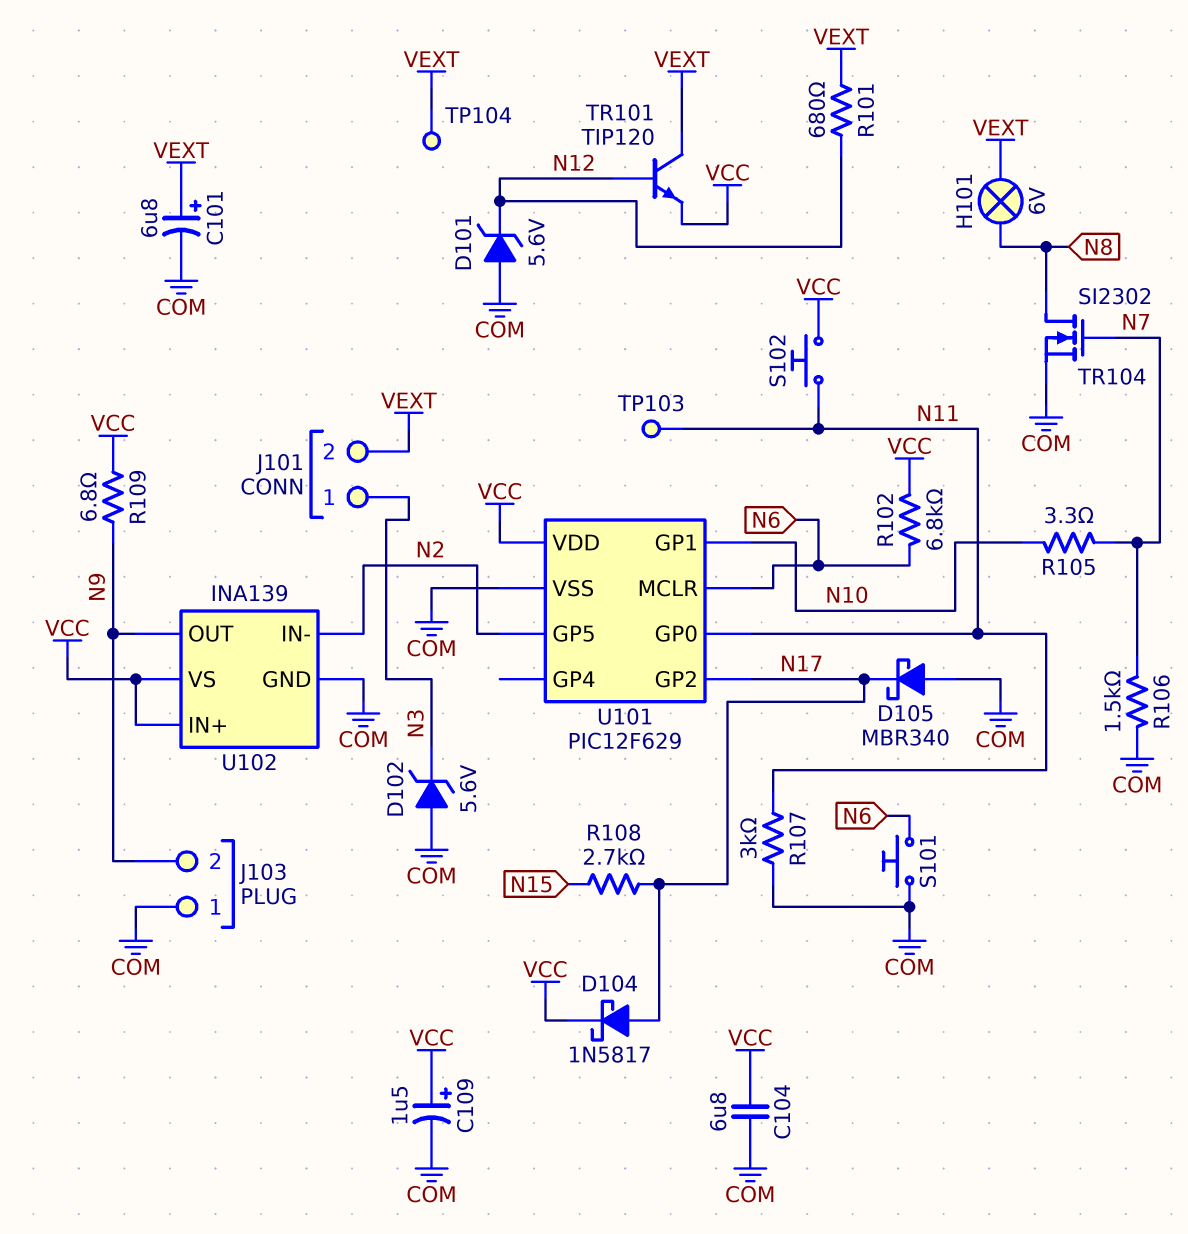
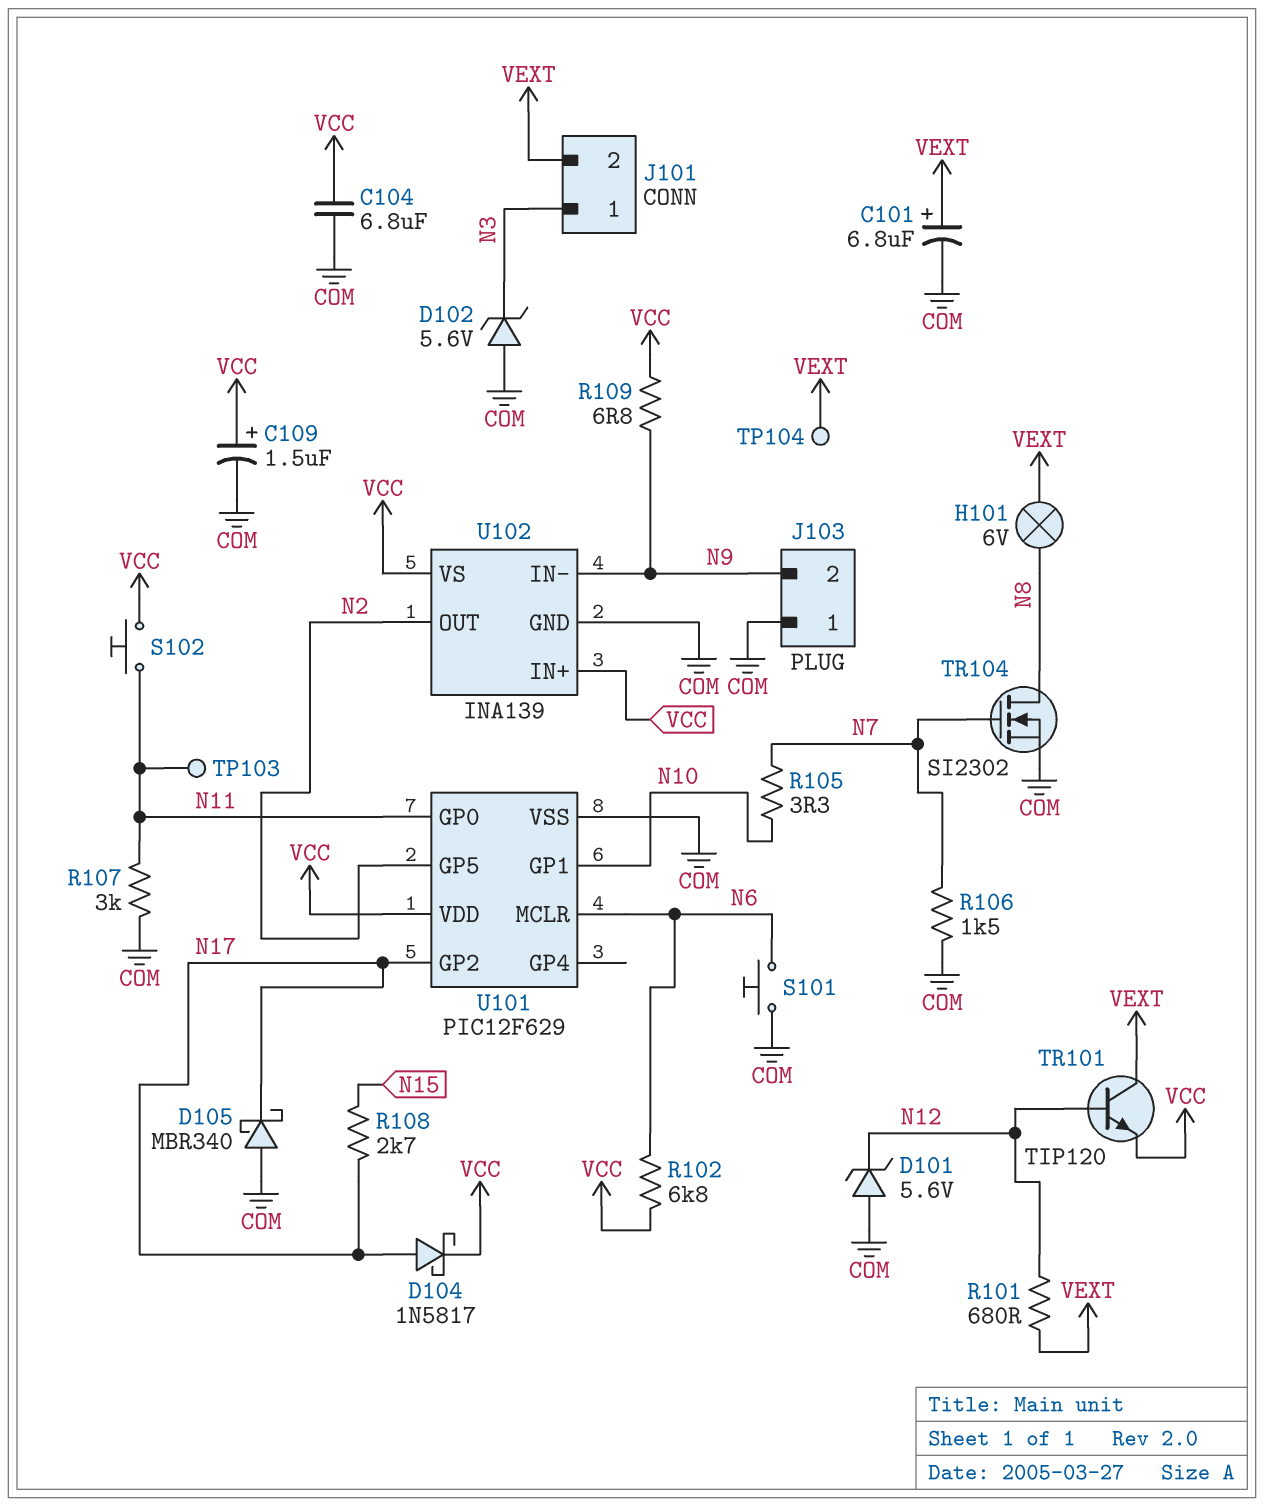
U102 pin IN-: N2 -> N9
U102 pin OUT: N9 -> N2

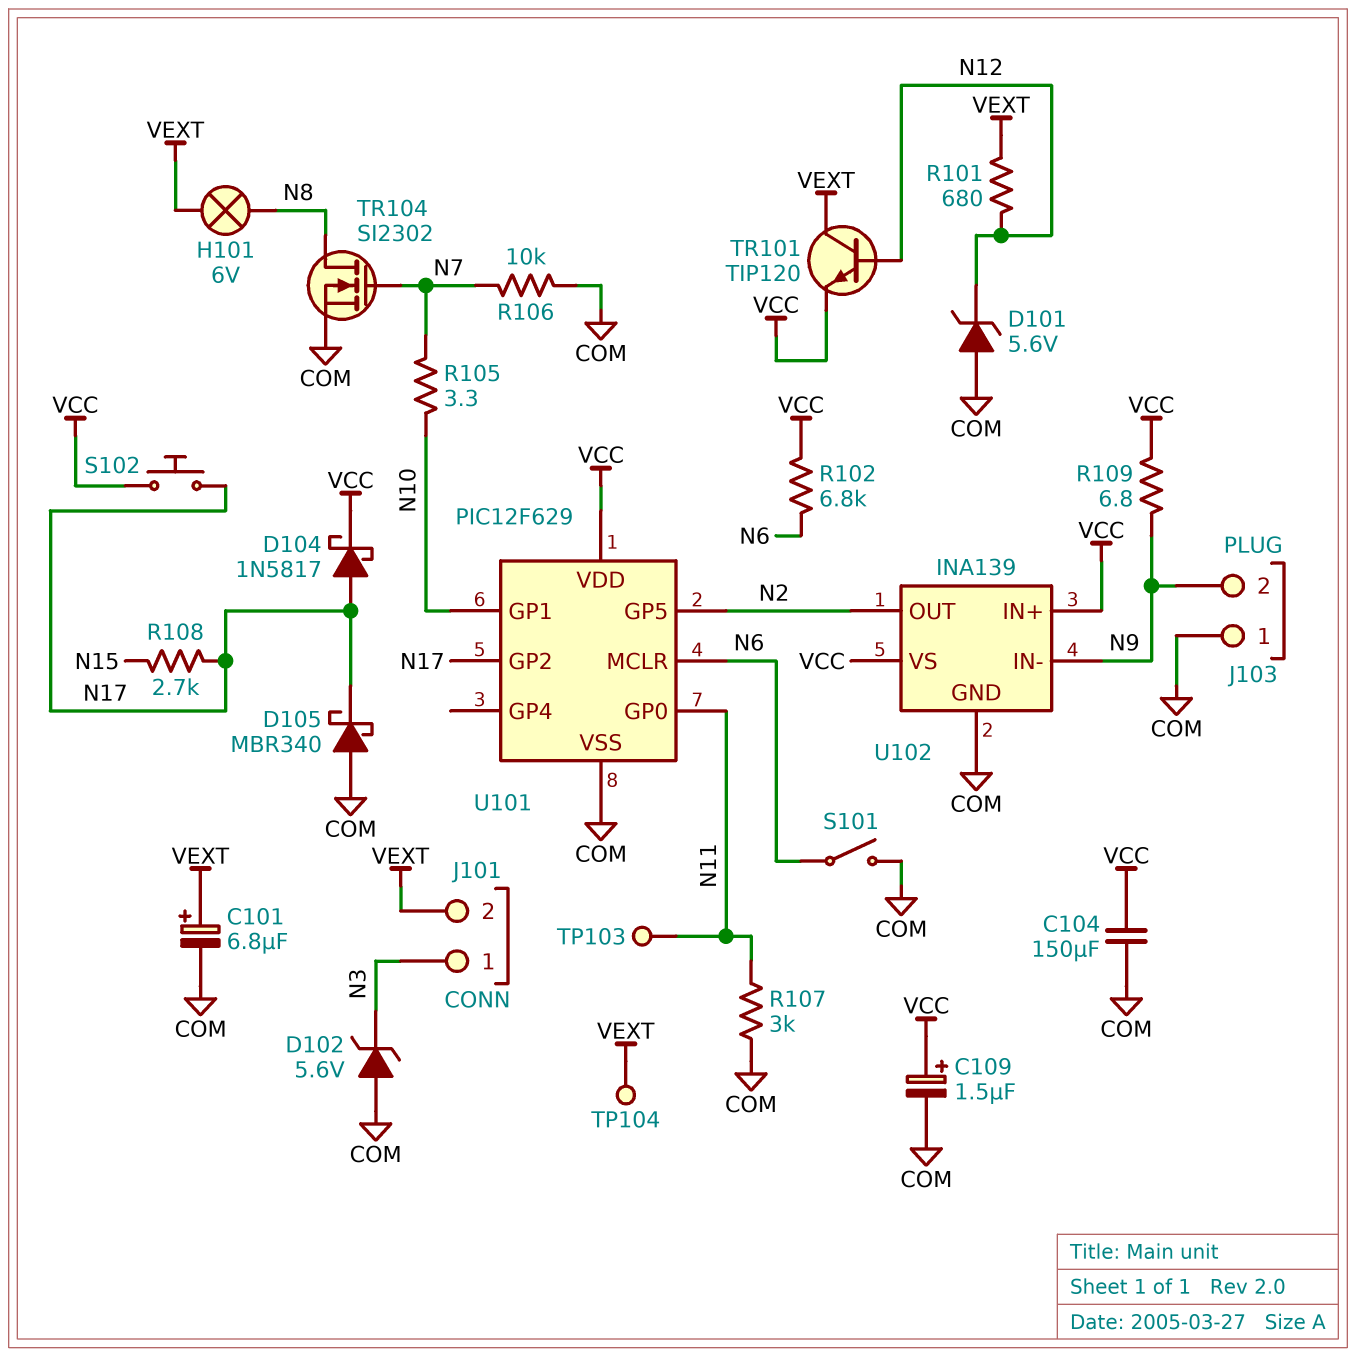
C104: 6.8uF (COM, VCC) -> 150uF (COM, VCC)
R106: 1.5k (COM, N7) -> 10k (COM, N7)
S101: button (COM, N6) -> switch (COM, N6)
S102: button (N11, VCC) -> button (N17, VCC)

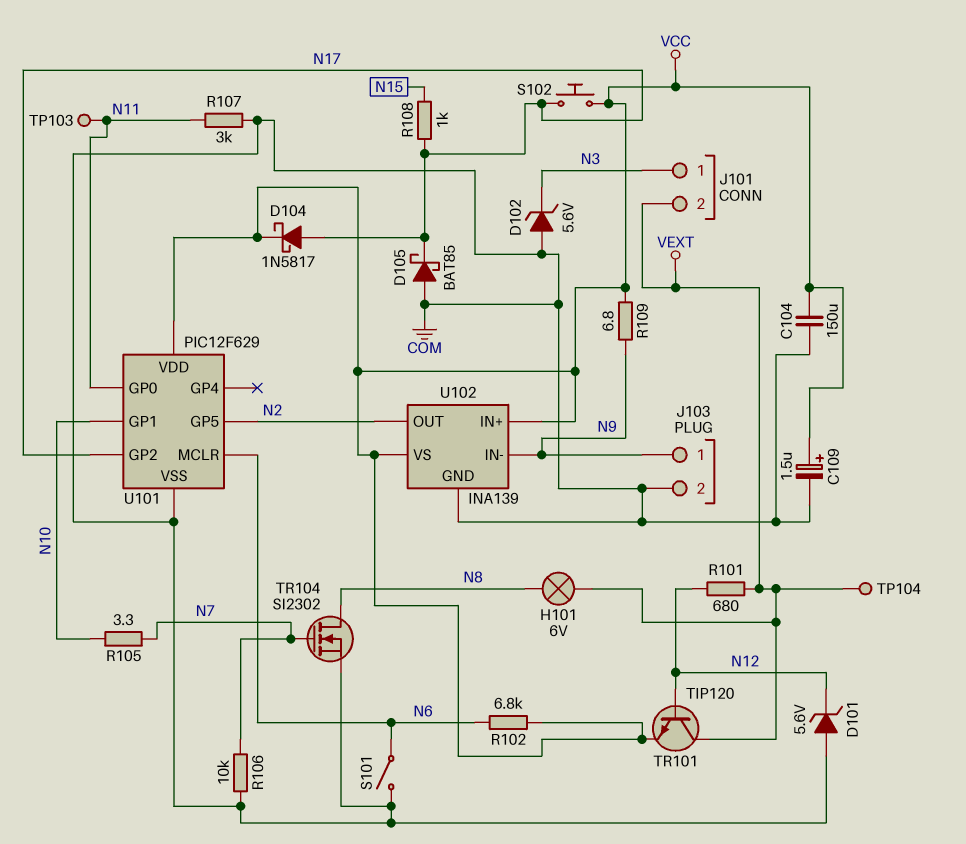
C101: 6.8uF (plus VEXT, minus COM) -> none
D105: schottky MBR340 (A COM, K N17) -> schottky BAT85 (A COM, K N17)
J103 pin 1: COM -> N9
J103 pin 2: N9 -> COM
R108: 2.7k (N15, N17) -> 1k (N15, N17)

